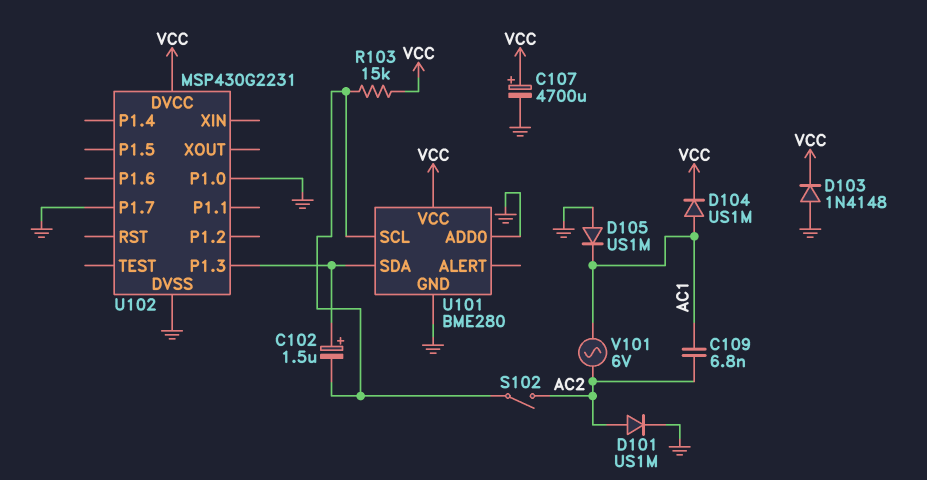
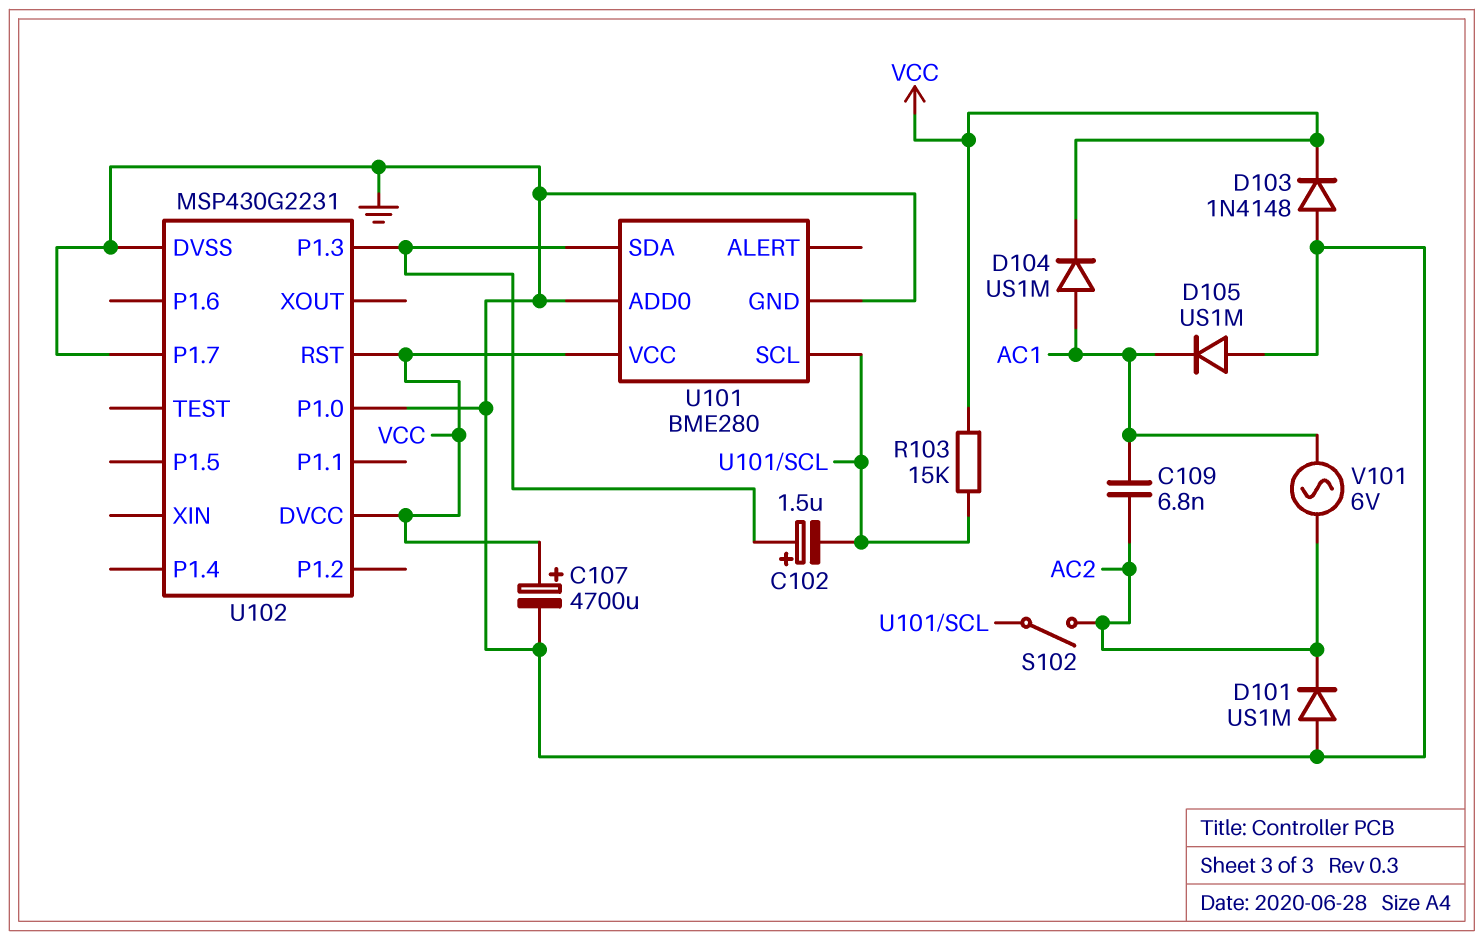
D101: diode US1M (A AC2, K GND) -> diode US1M (A GND, K AC2)
U102 pin RST: none -> VCC

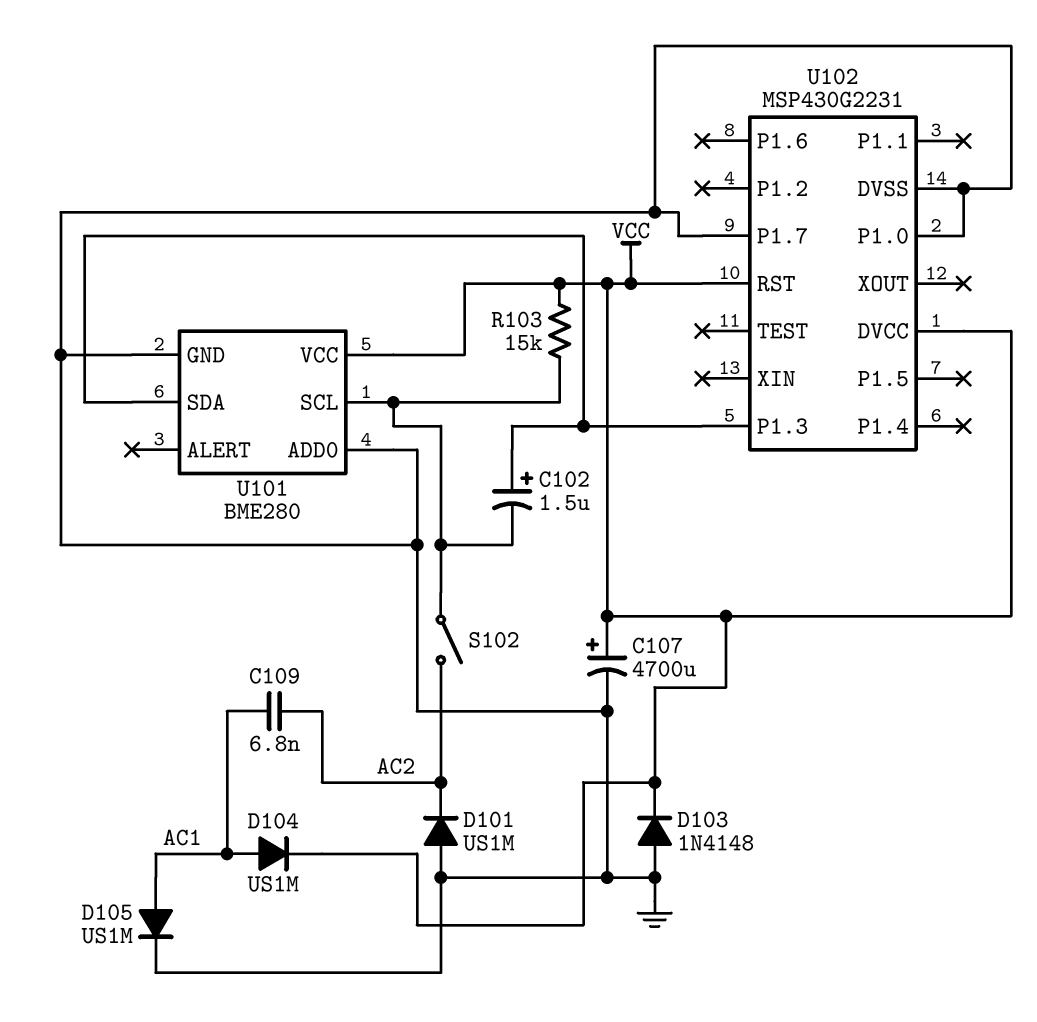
D105: diode US1M (A GND, K AC1) -> diode US1M (A AC1, K GND)
V101: AC 6V (AC1, AC2) -> none

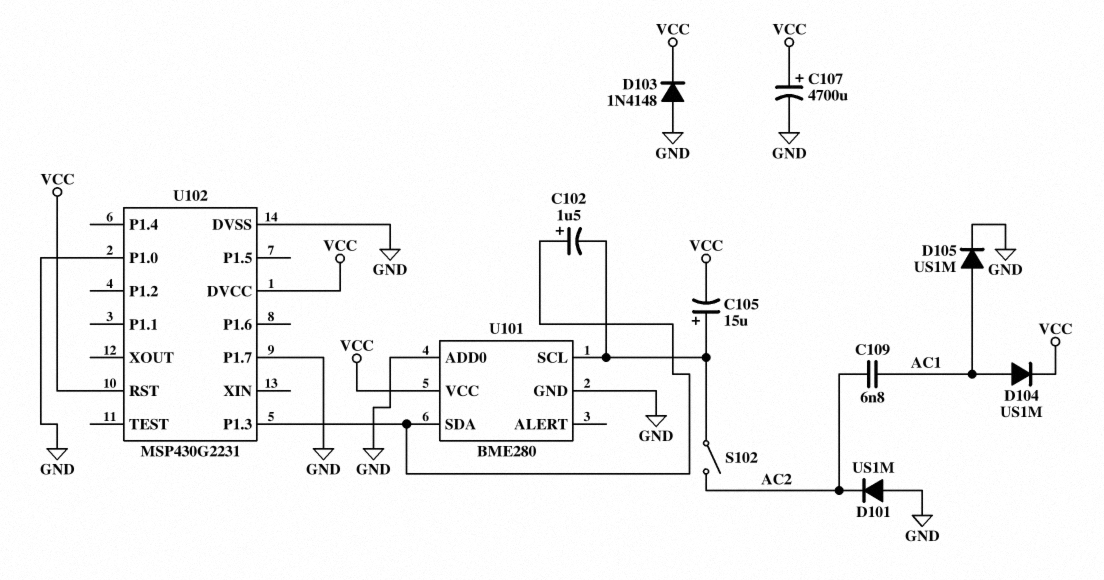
C105: none -> 15uF (plus U101/SCL, minus VCC)
R103: 15k (U101/SCL, VCC) -> none

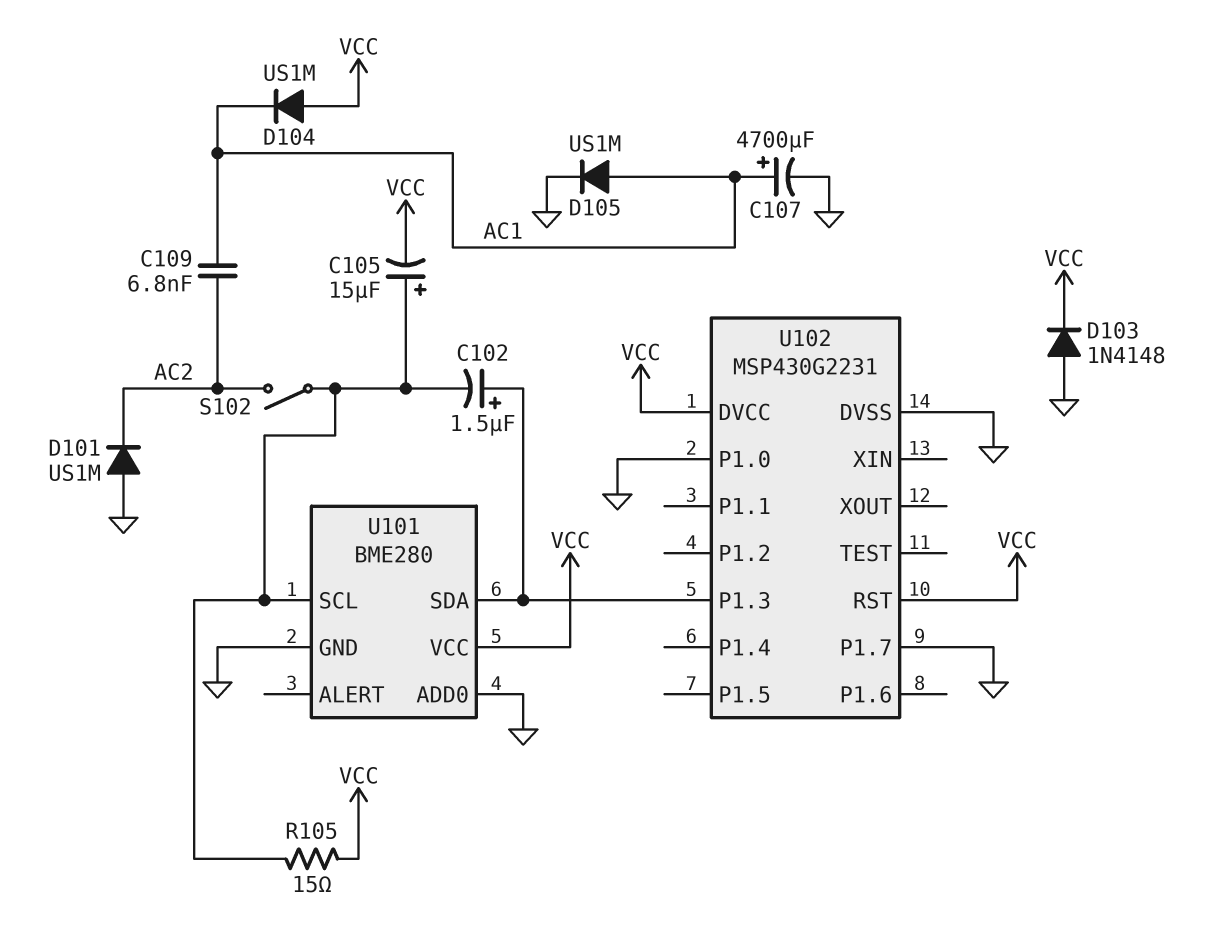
C107: 4700uF (plus VCC, minus GND) -> 4700uF (plus AC1, minus GND)
D104: diode US1M (A AC1, K VCC) -> diode US1M (A VCC, K AC1)
R105: none -> 15 (U101/SCL, VCC)

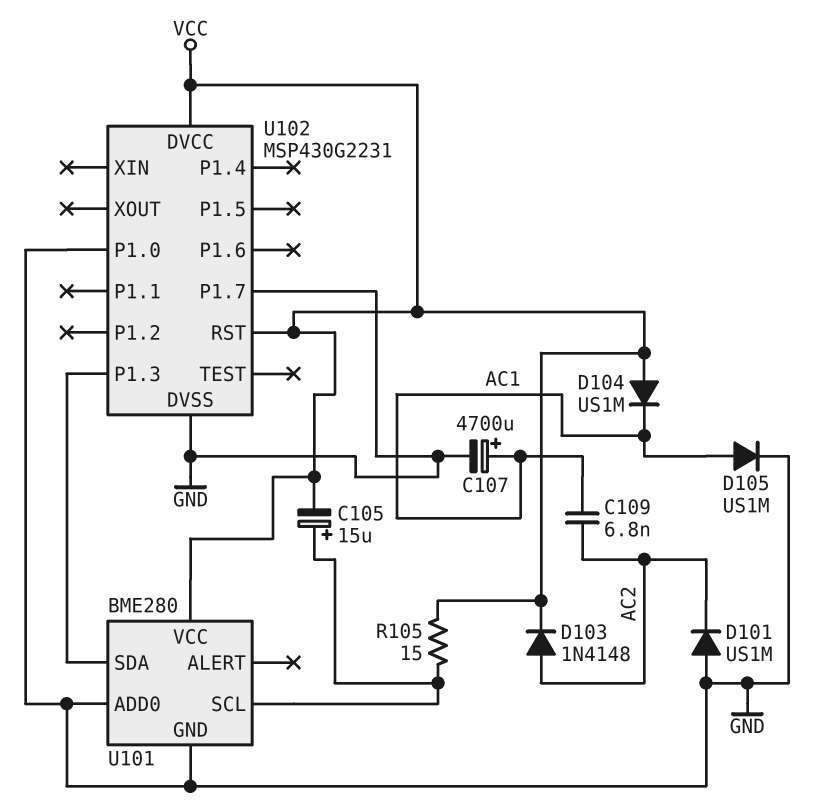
C102: 1.5uF (plus U101/SDA, minus U101/SCL) -> none
D103: diode 1N4148 (A GND, K VCC) -> diode 1N4148 (A AC2, K VCC)
S102: switch (AC2, U101/SCL) -> none

